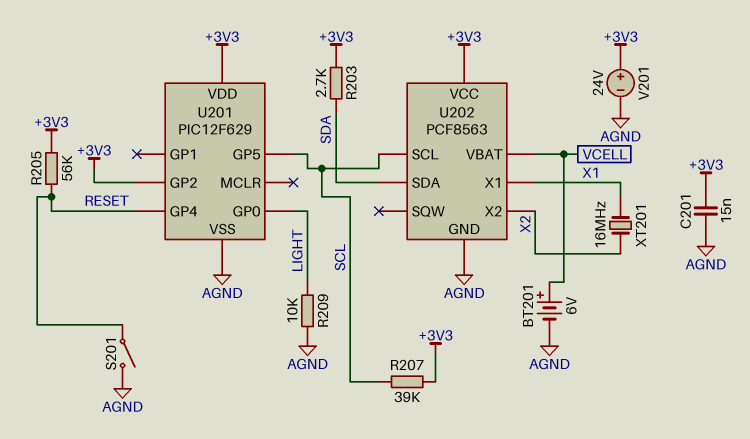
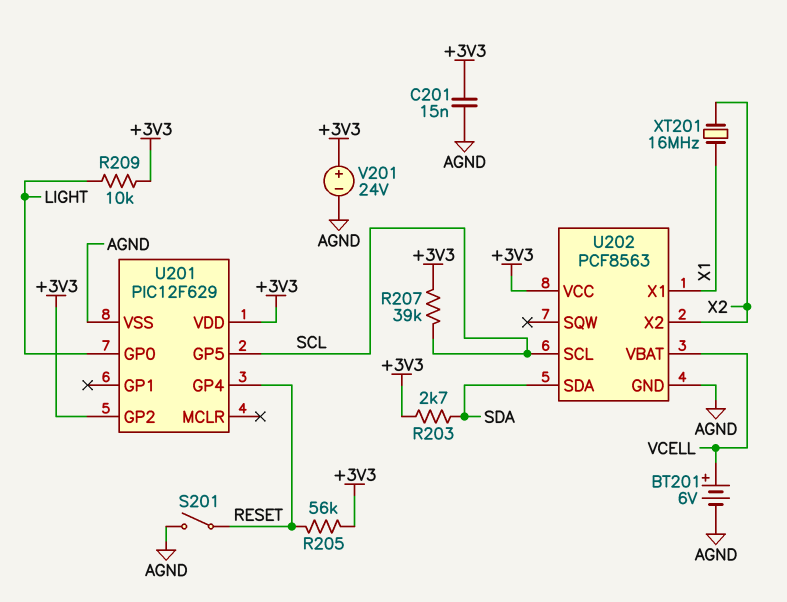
R209: 10k (AGND, LIGHT) -> 10k (+3V3, LIGHT)

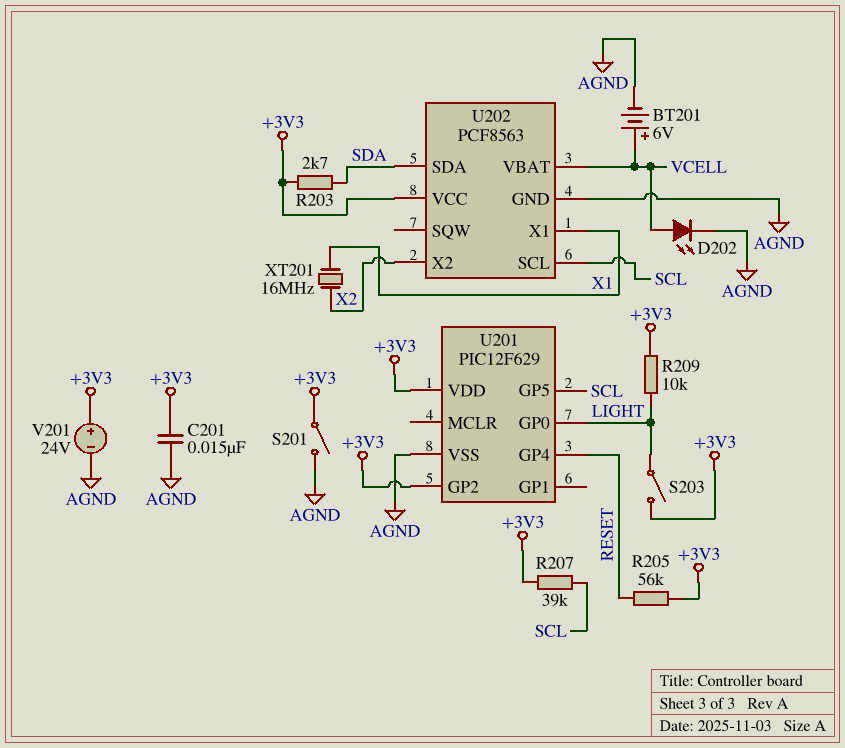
D202: none -> LED (A VCELL, K AGND)
S201: switch (AGND, RESET) -> switch (+3V3, AGND)
S203: none -> switch (+3V3, LIGHT)

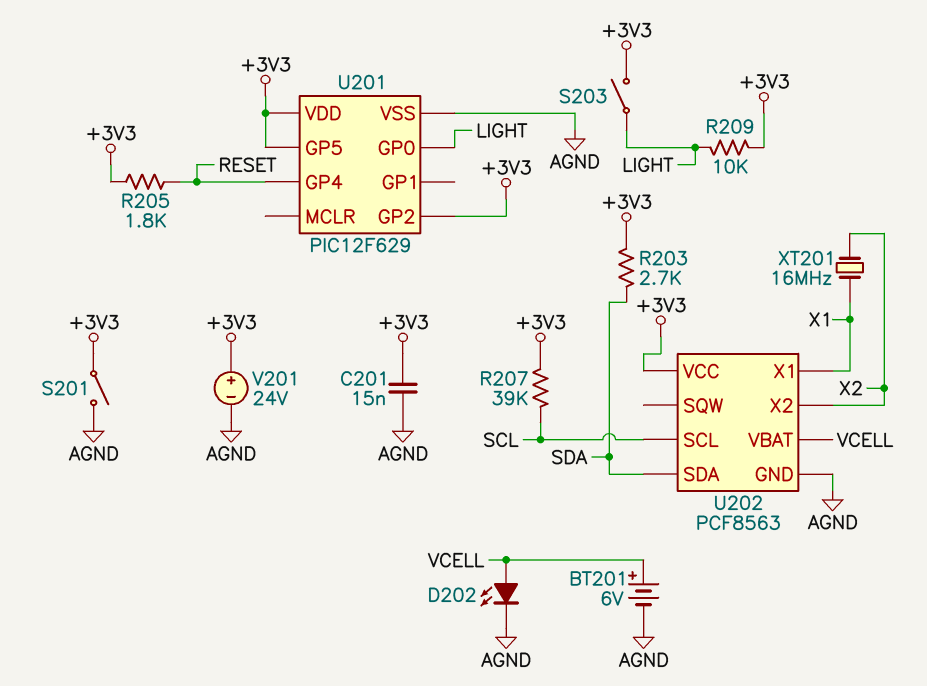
R205: 56k (+3V3, RESET) -> 1.8k (+3V3, RESET)
U201 pin GP5: SCL -> +3V3

